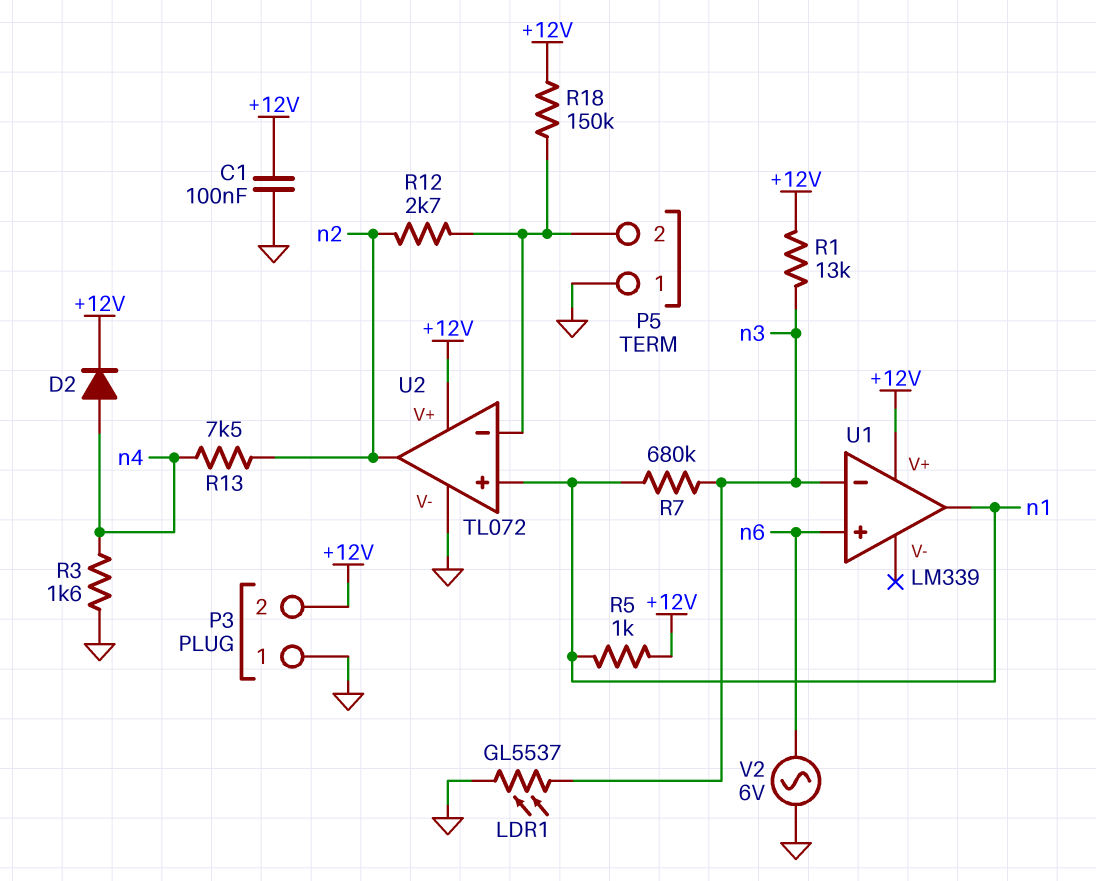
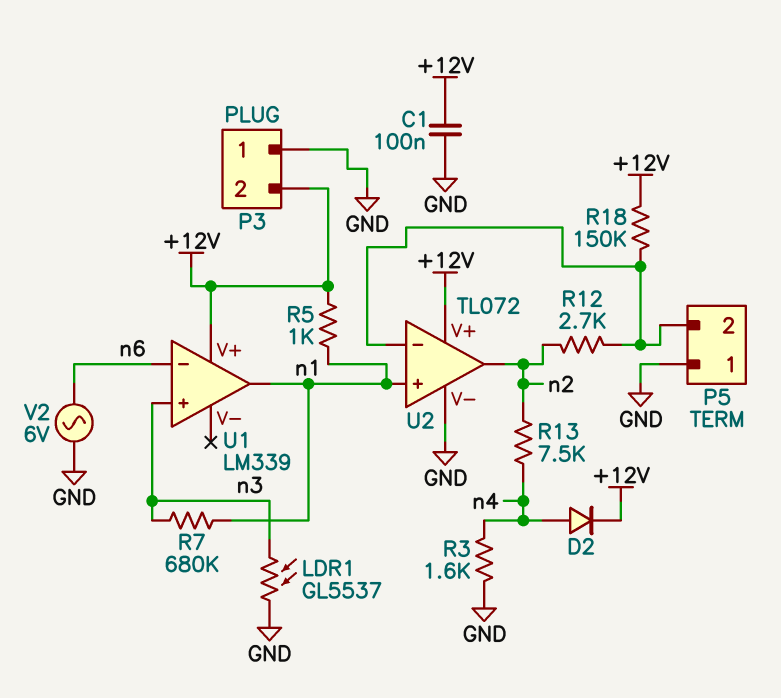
R1: 13k (+12V, n3) -> none
U1 pin in+: n6 -> n3
U1 pin in-: n3 -> n6

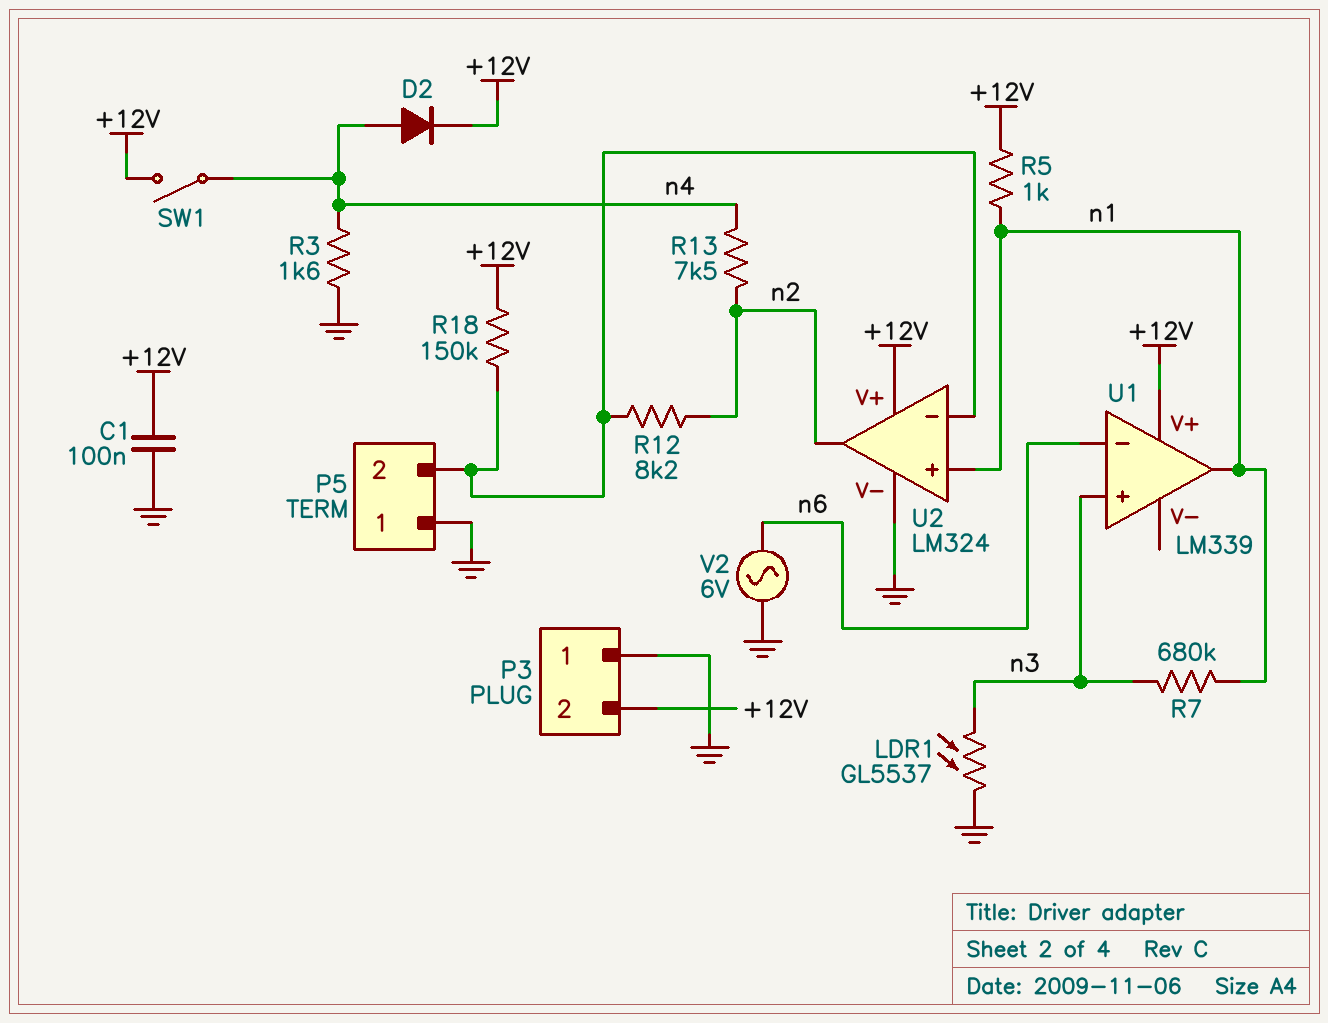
R12: 2.7k (P5/2, n2) -> 8.2k (P5/2, n2)
SW1: none -> switch (+12V, n4)
U2: TL072 -> LM324

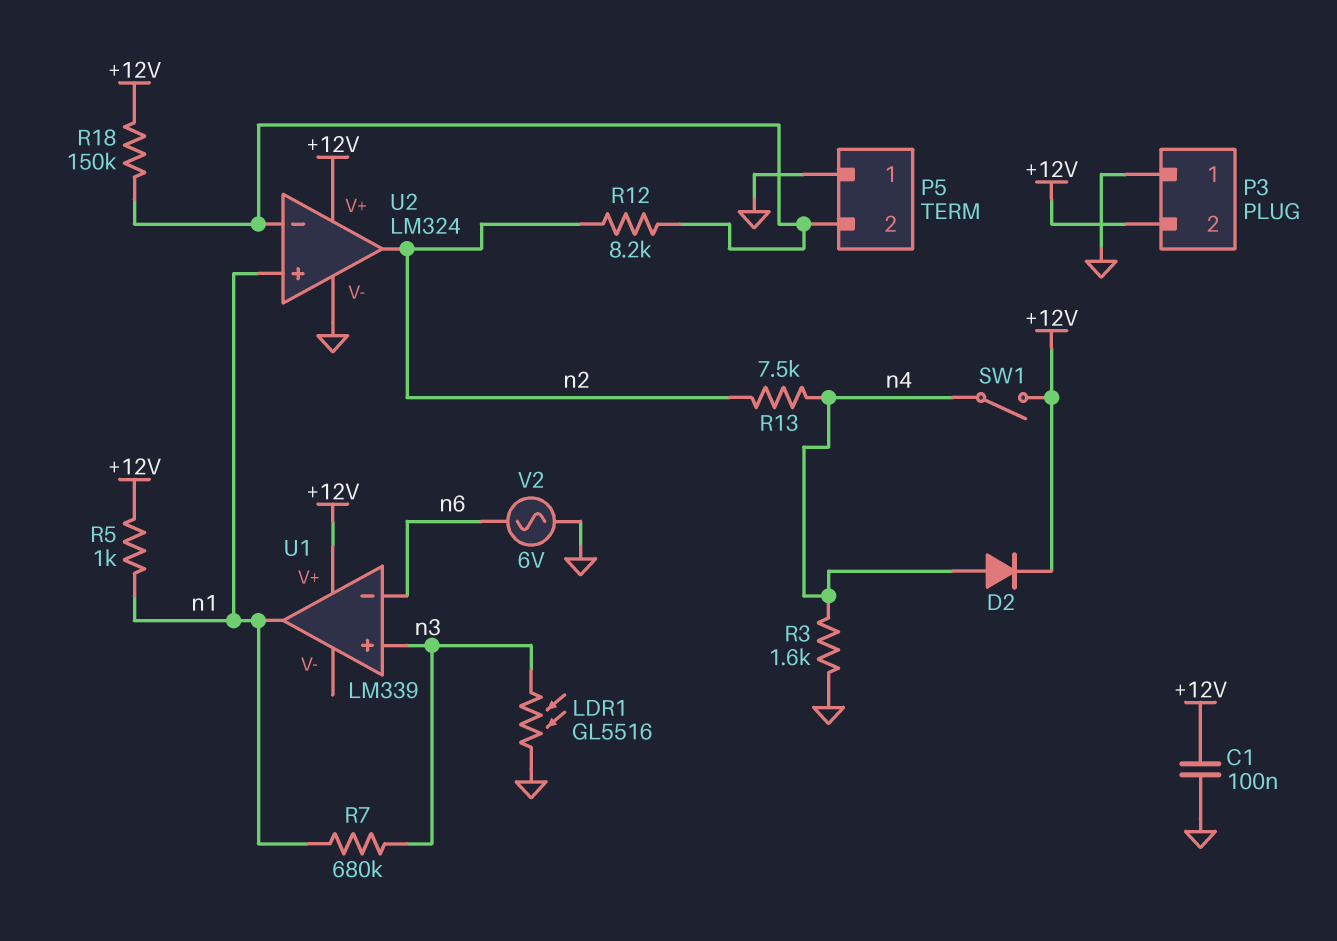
LDR1: GL5537 (GND, n3) -> GL5516 (GND, n3)

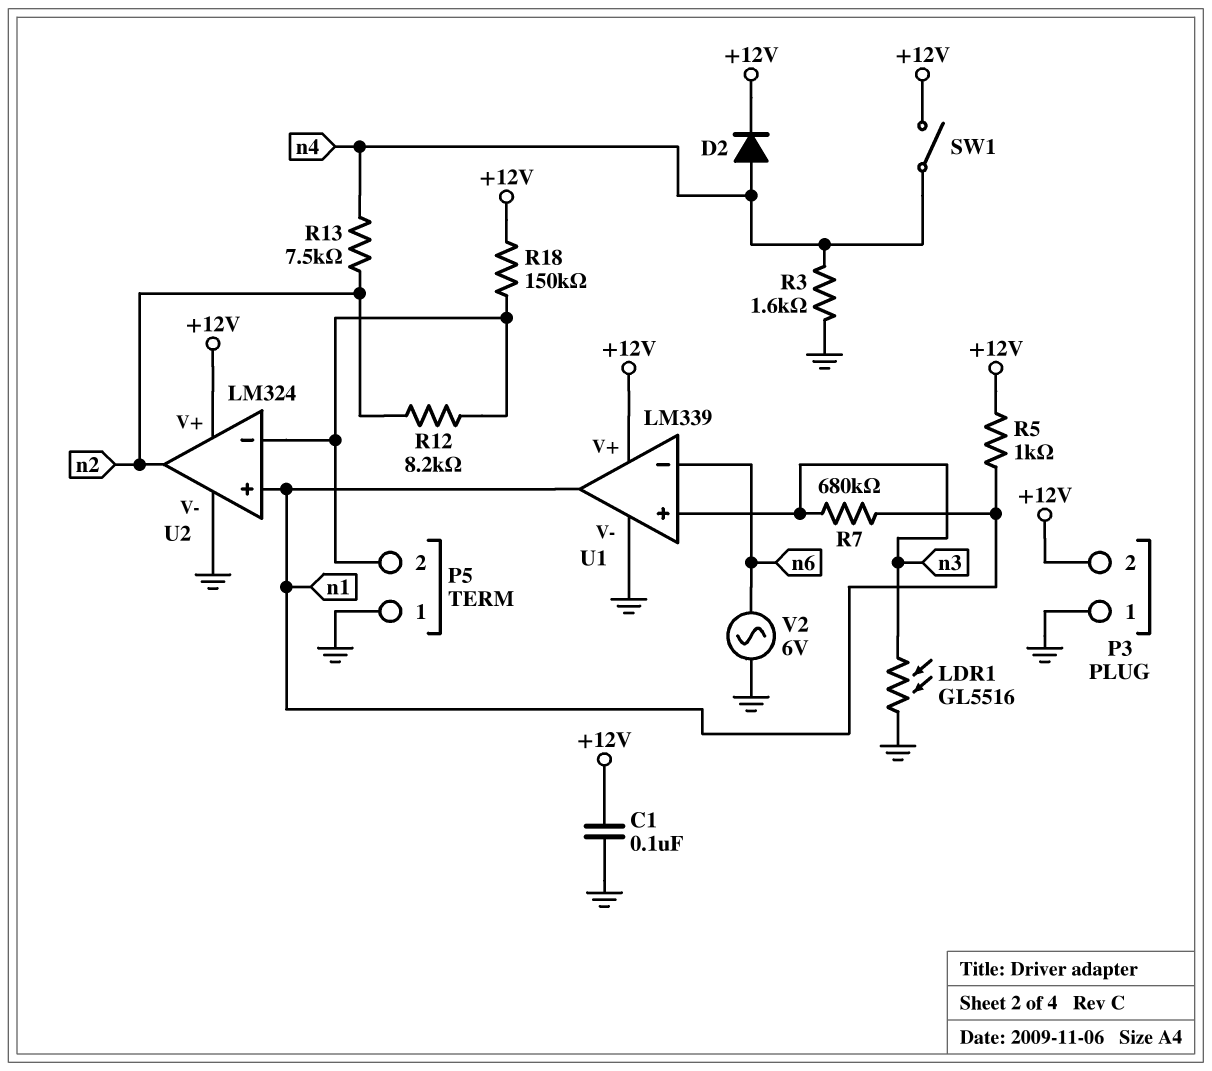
U1 pin V-: none -> GND

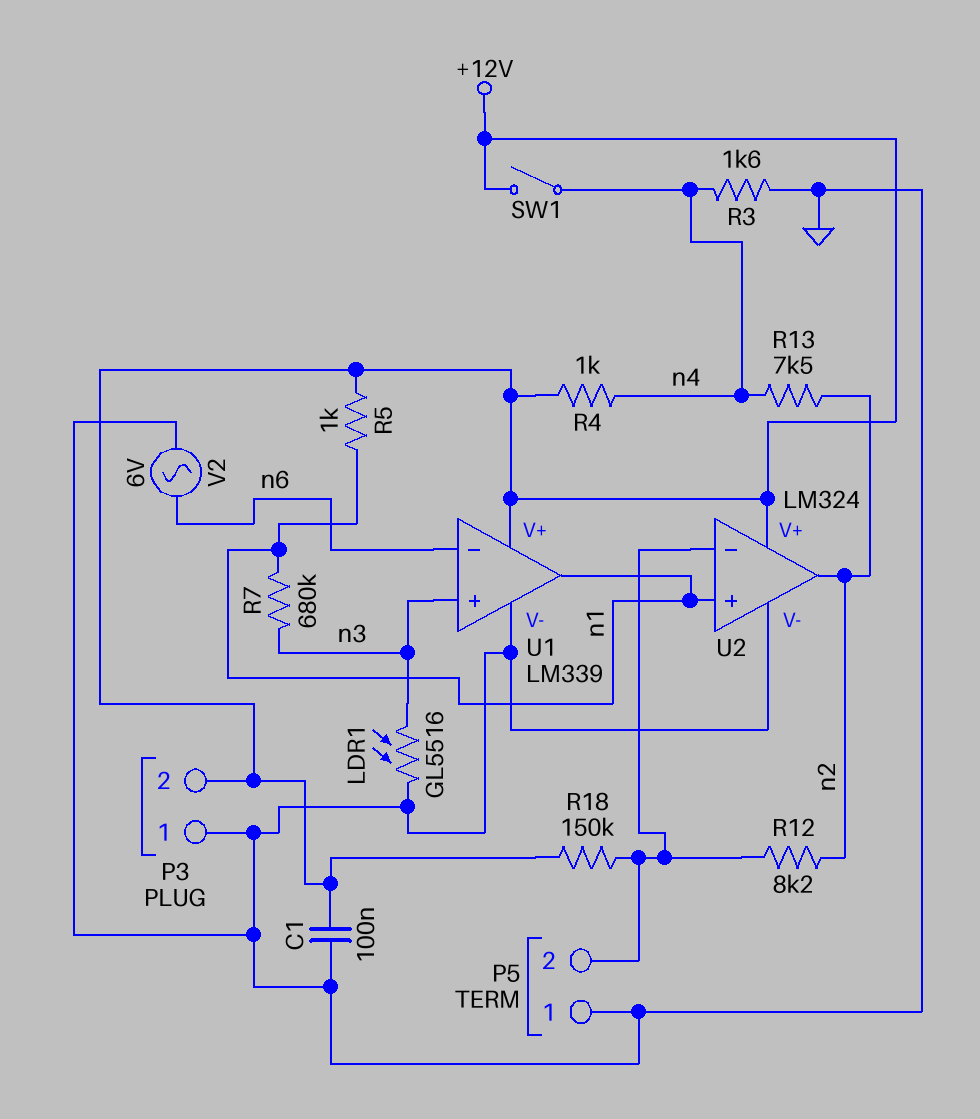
D2: diode (A n4, K +12V) -> none
R4: none -> 1k (+12V, n4)

